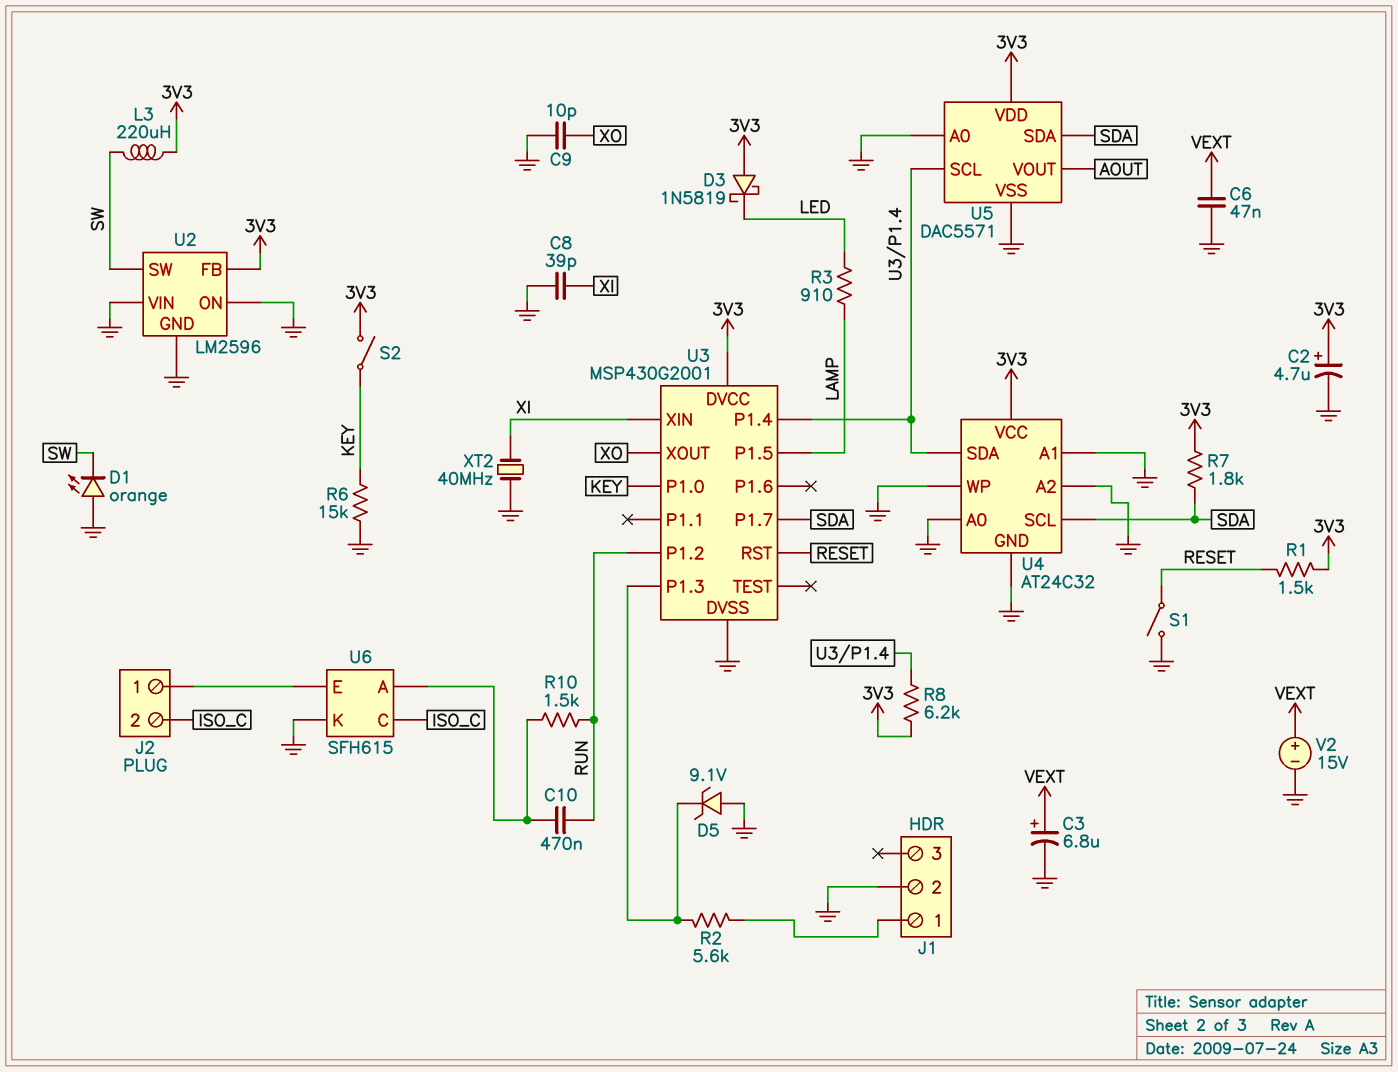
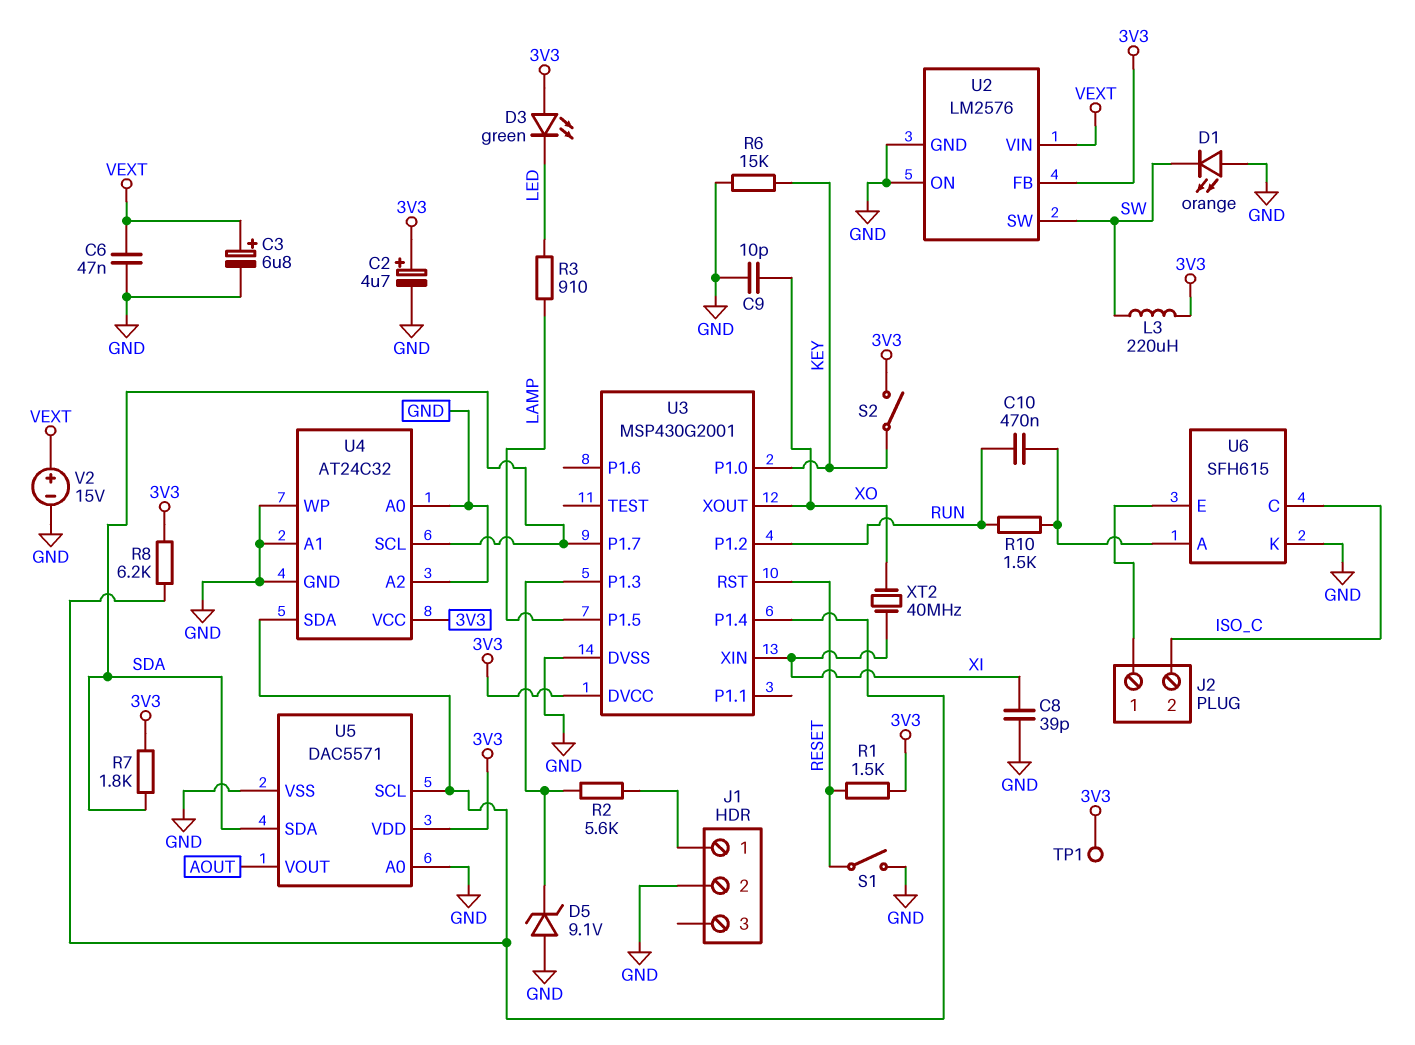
D3: schottky 1N5819 (A 3V3, K LED) -> LED green (A 3V3, K LED)
TP1: none -> test point (3V3)
U2: LM2596 -> LM2576
U2 pin VIN: GND -> VEXT
XT2: 40MHz (GND, XI) -> 40MHz (XI, XO)

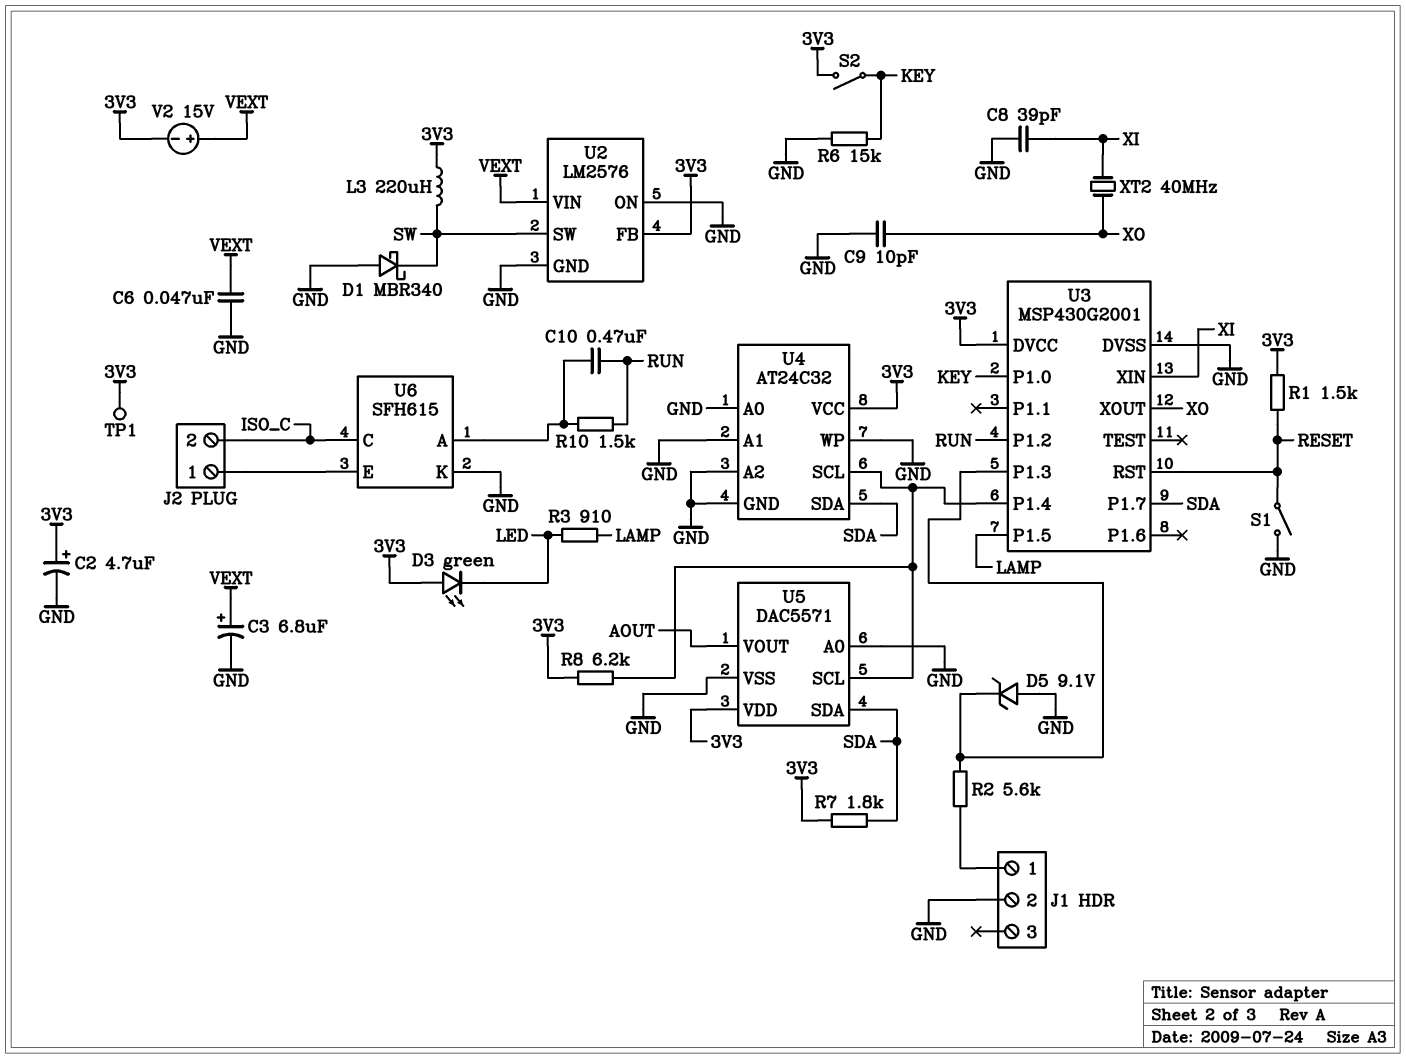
D1: LED orange (A GND, K SW) -> schottky MBR340 (A GND, K SW)
U4 pin SCL: SDA -> U3/P1.4
U4 pin SDA: U3/P1.4 -> SDA
V2: 15V (plus VEXT, minus GND) -> 15V (plus VEXT, minus 3V3)

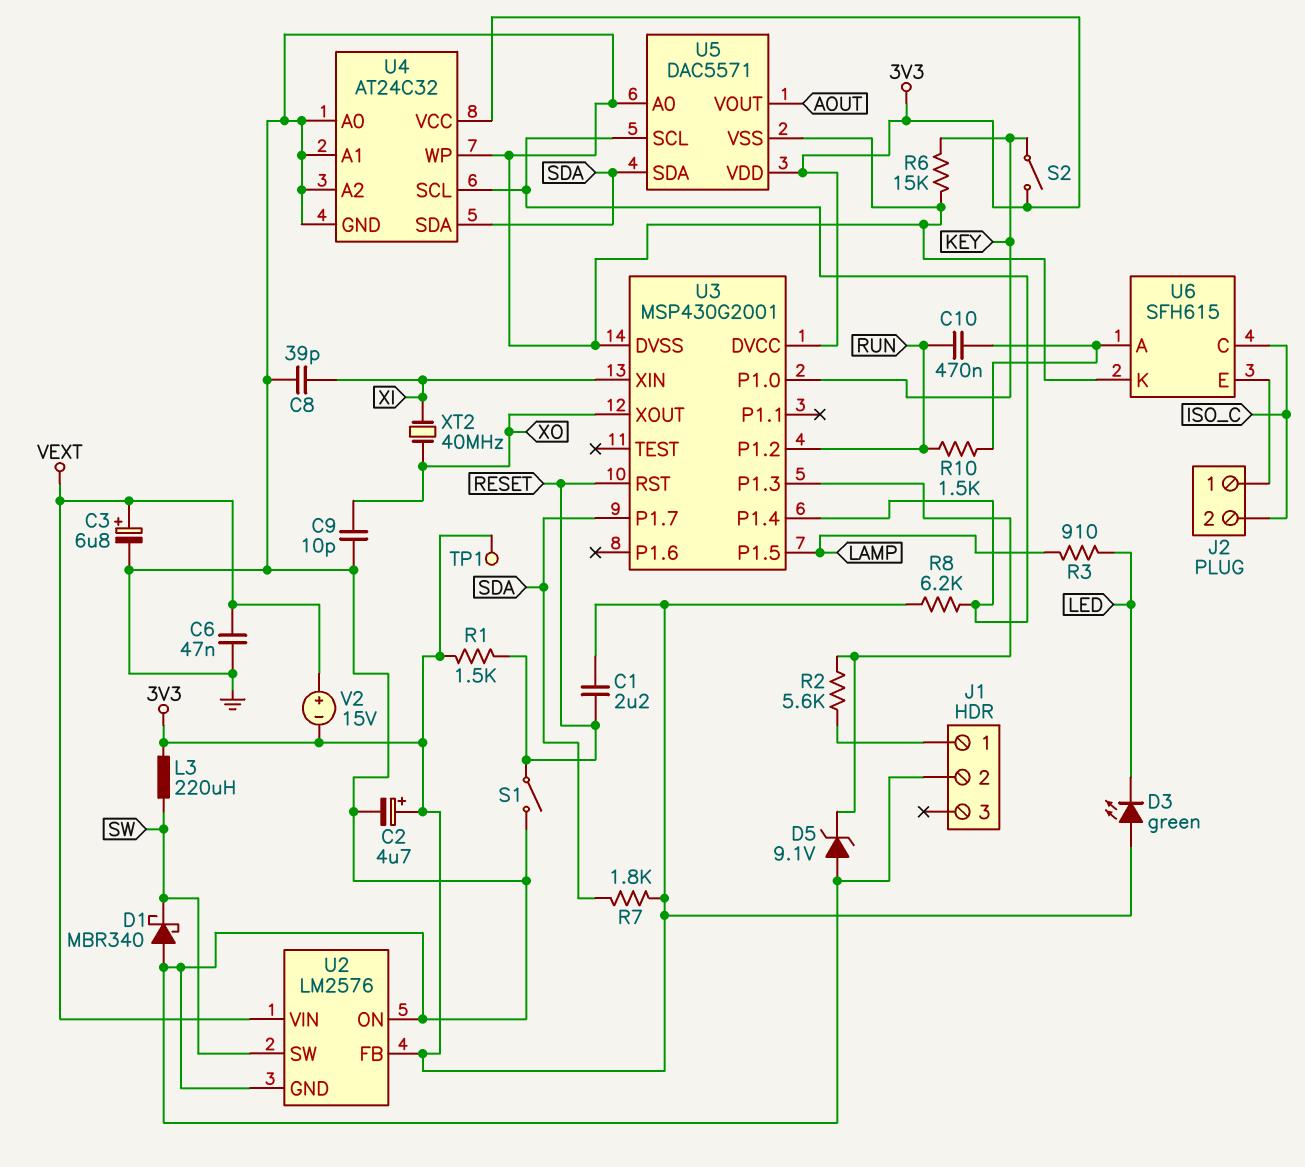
C1: none -> 2.2uF (3V3, RESET)

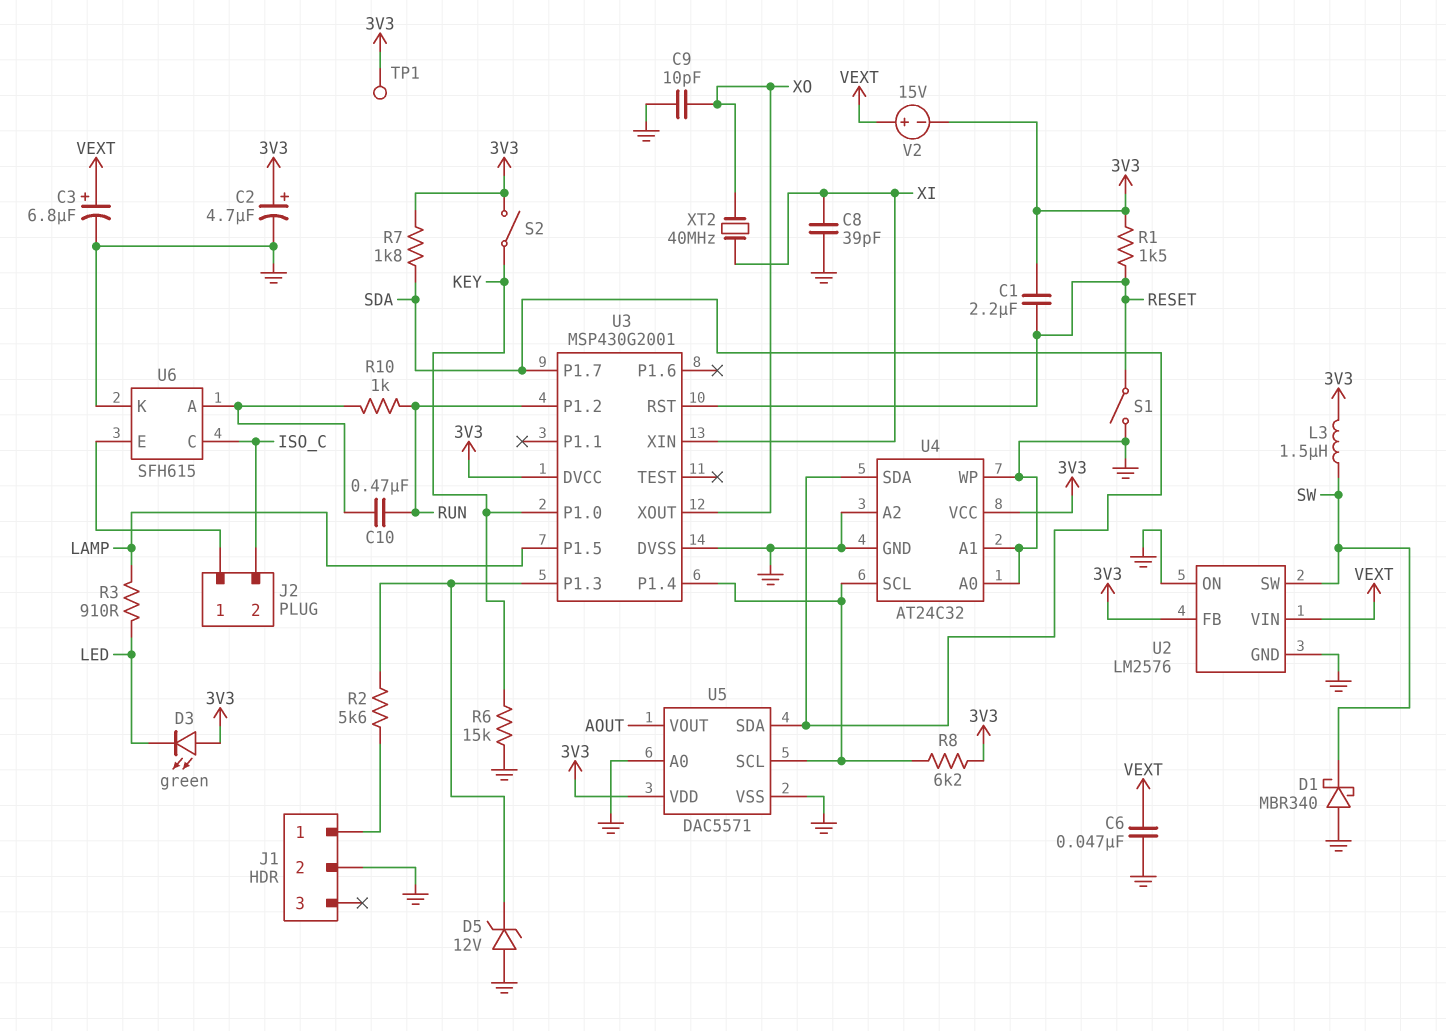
D5: zener 9.1V (A GND, K U3/P1.3) -> zener 12V (A GND, K U3/P1.3)
L3: 220uH (3V3, SW) -> 1.5uH (3V3, SW)
R10: 1.5k (RUN, U6/A) -> 1k (RUN, U6/A)

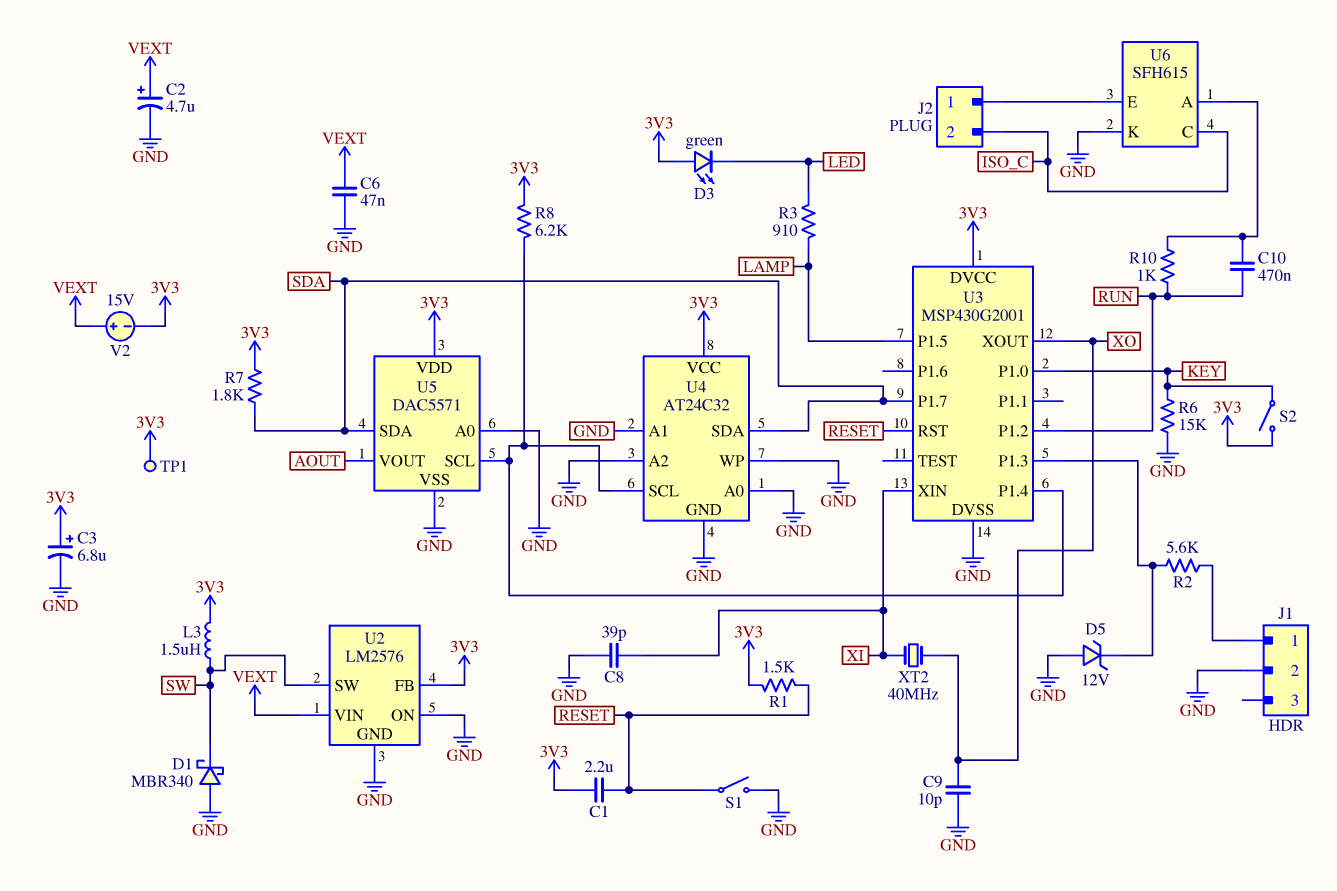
C2: 4.7uF (plus 3V3, minus GND) -> 4.7uF (plus VEXT, minus GND)
C3: 6.8uF (plus VEXT, minus GND) -> 6.8uF (plus 3V3, minus GND)

